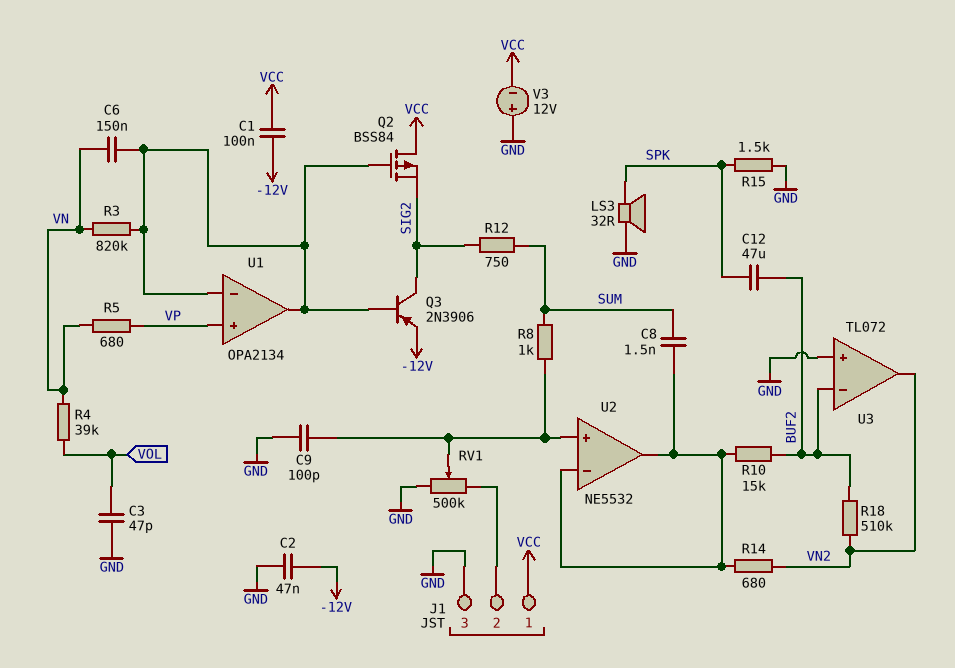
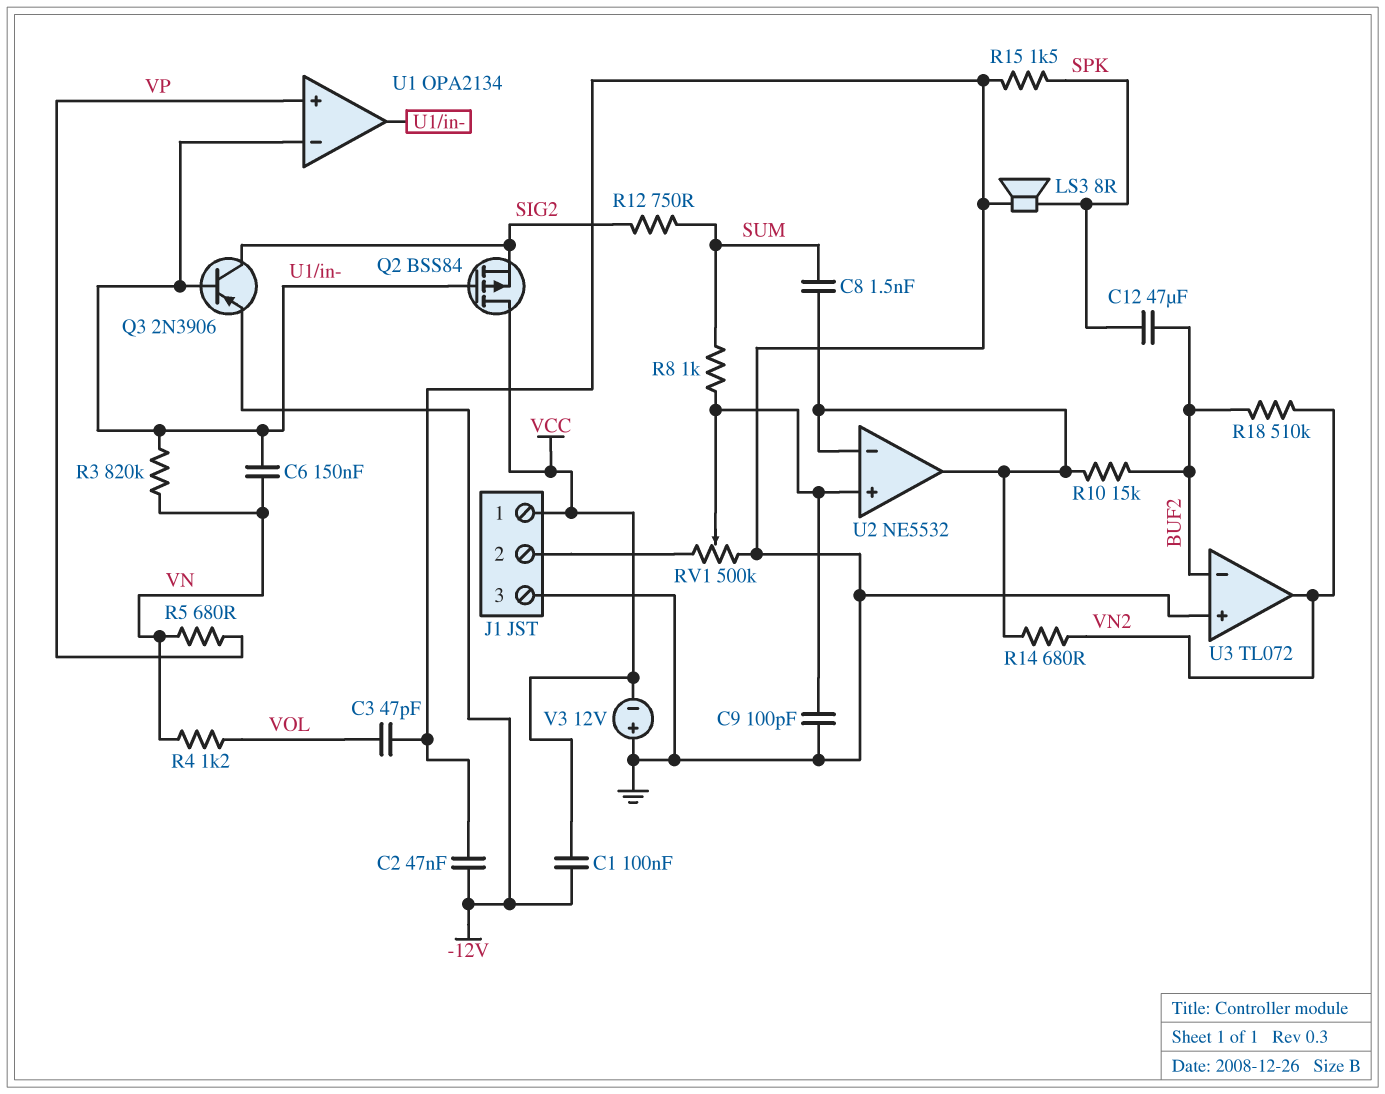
LS3: speaker 32R (GND, SPK) -> speaker 8R (GND, SPK)
R4: 39k (VN, VOL) -> 1.2k (VN, VOL)

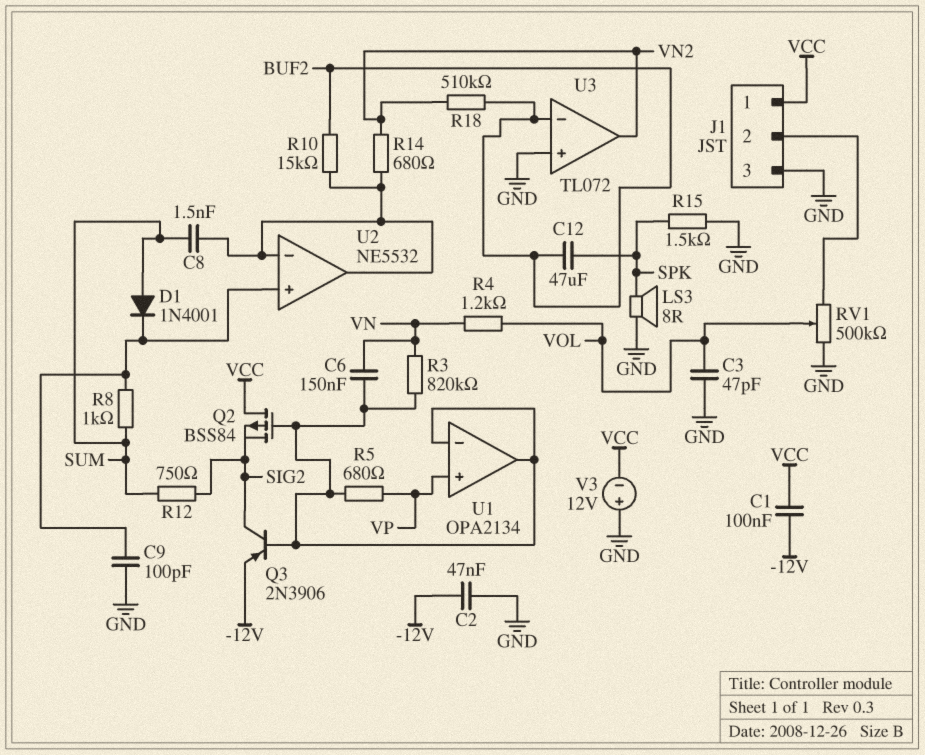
D1: none -> diode 1N4001 (A SUM, K U2/in+)
R5: 680 (VN, VP) -> 680 (U1/in-, VP)
RV1: 500k (GND, J1/2, wiper U2/in+) -> 500k (GND, J1/2, wiper VOL)

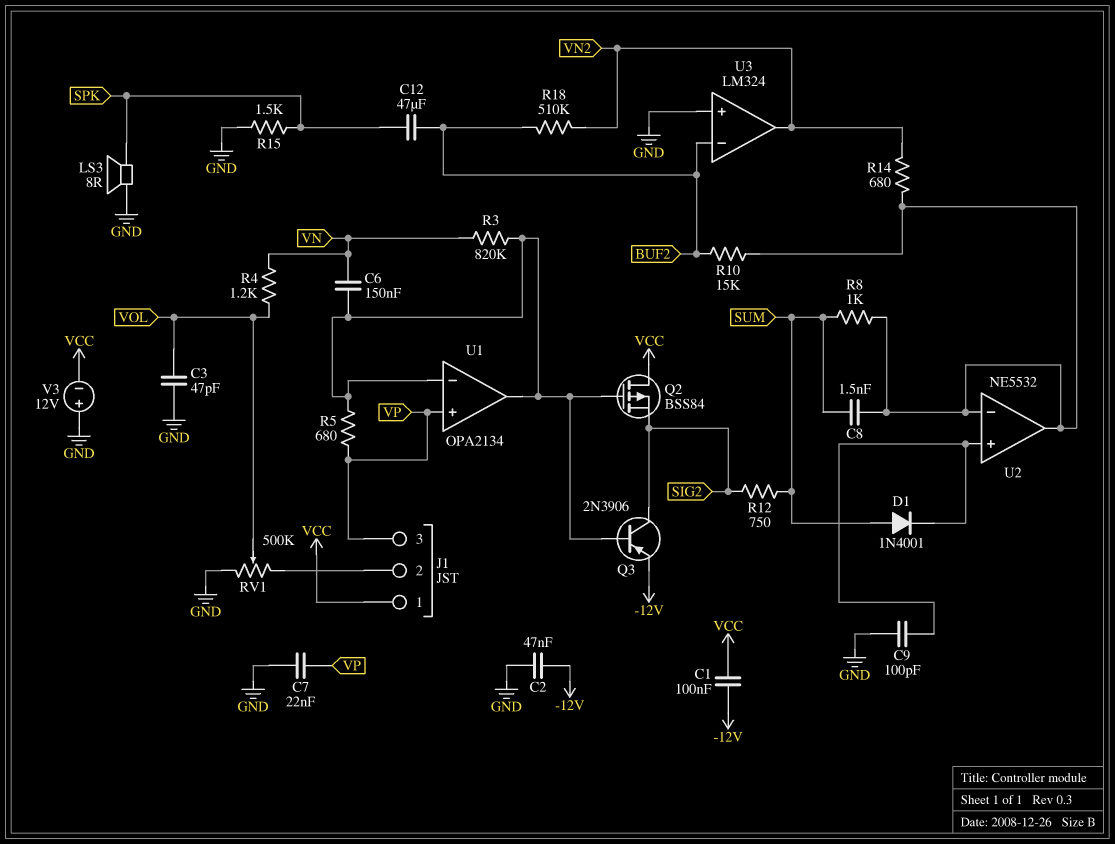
C7: none -> 22nF (GND, VP)
J1 pin 3: GND -> VP
R8: 1k (SUM, U2/in+) -> 1k (SUM, U2/in-)
U3: TL072 -> LM324

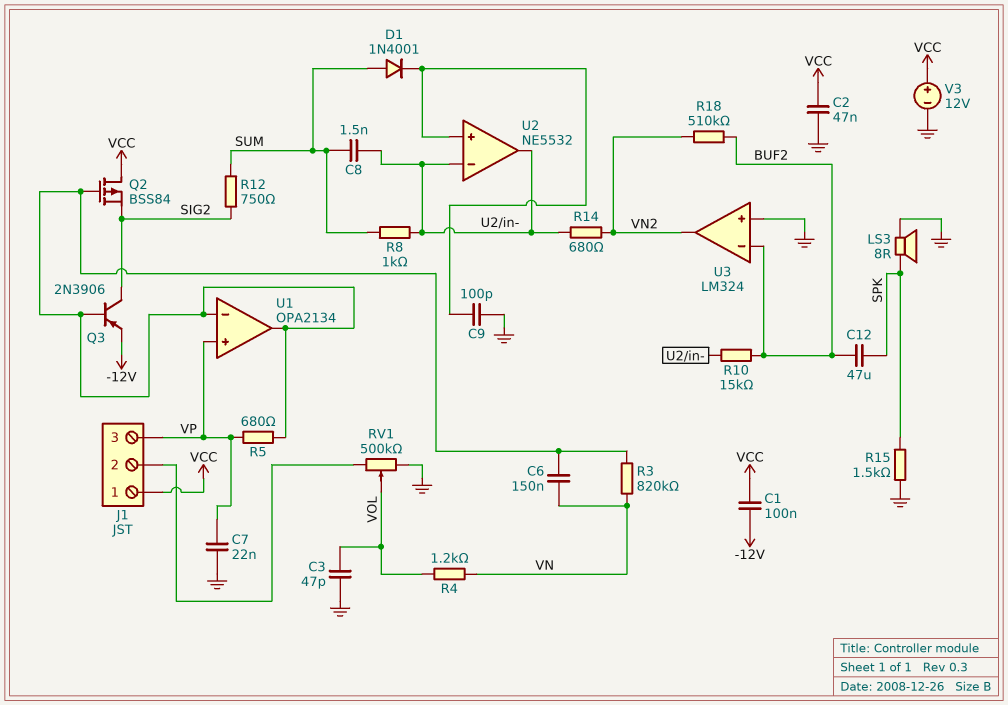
C2: 47nF (-12V, GND) -> 47nF (GND, VCC)
V3: 12V (plus GND, minus VCC) -> 12V (plus VCC, minus GND)

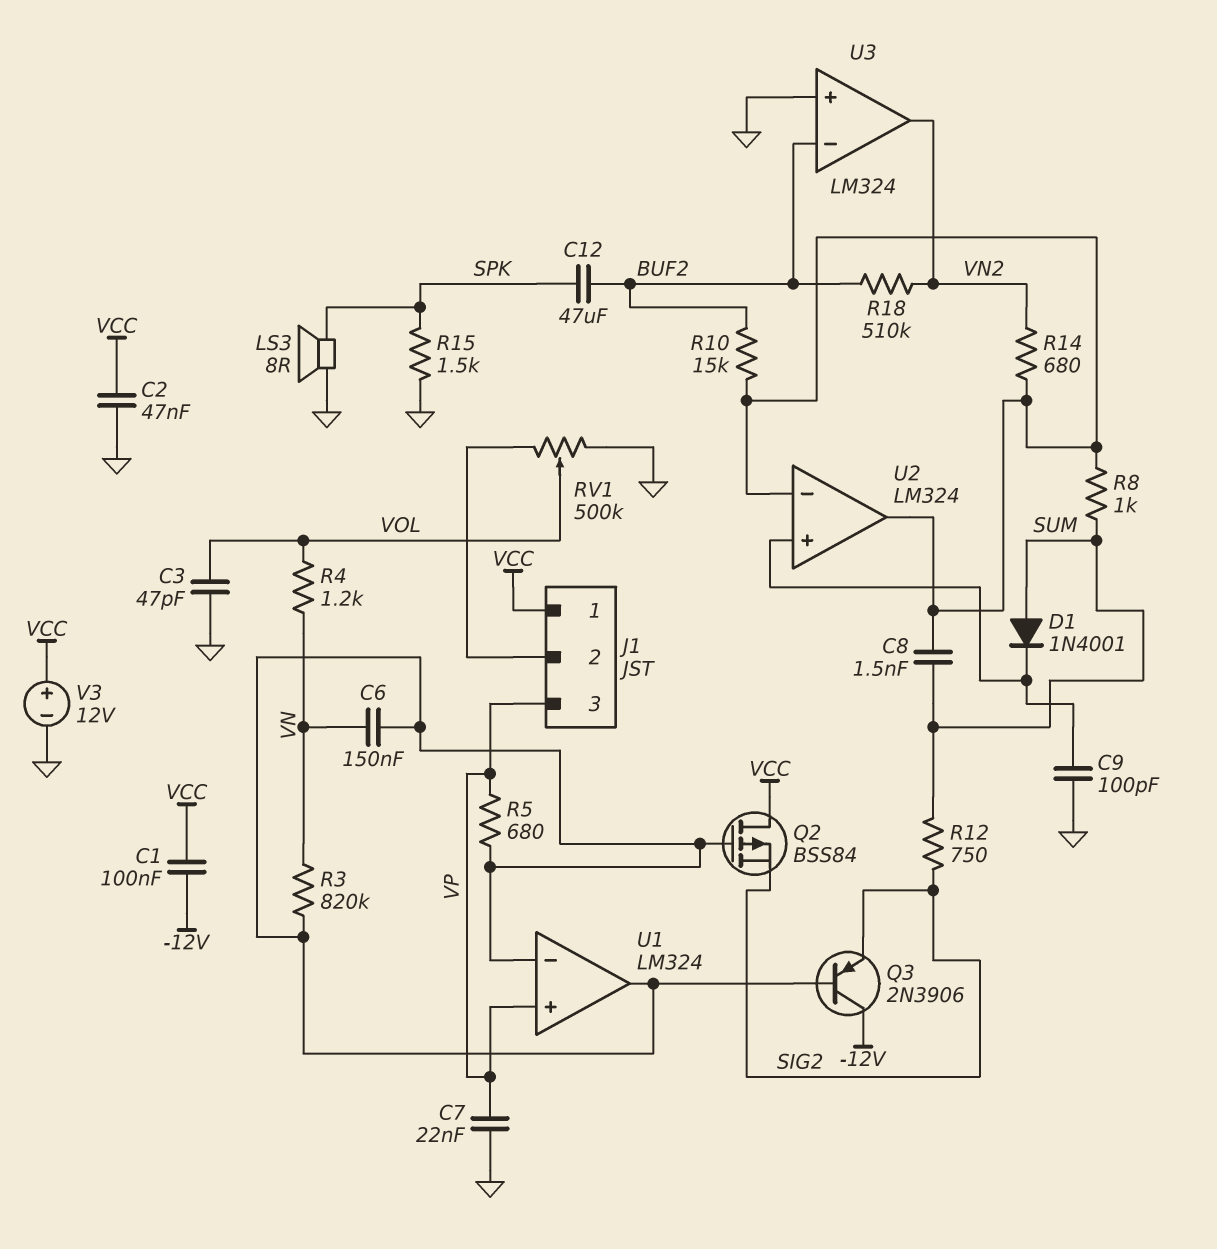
Q3: PNP 2N3906 (B U1/in-, C SIG2, E -12V) -> PNP 2N3906 (B U1/in-, C -12V, E SIG2)
U1: OPA2134 -> LM324
U2: NE5532 -> LM324

